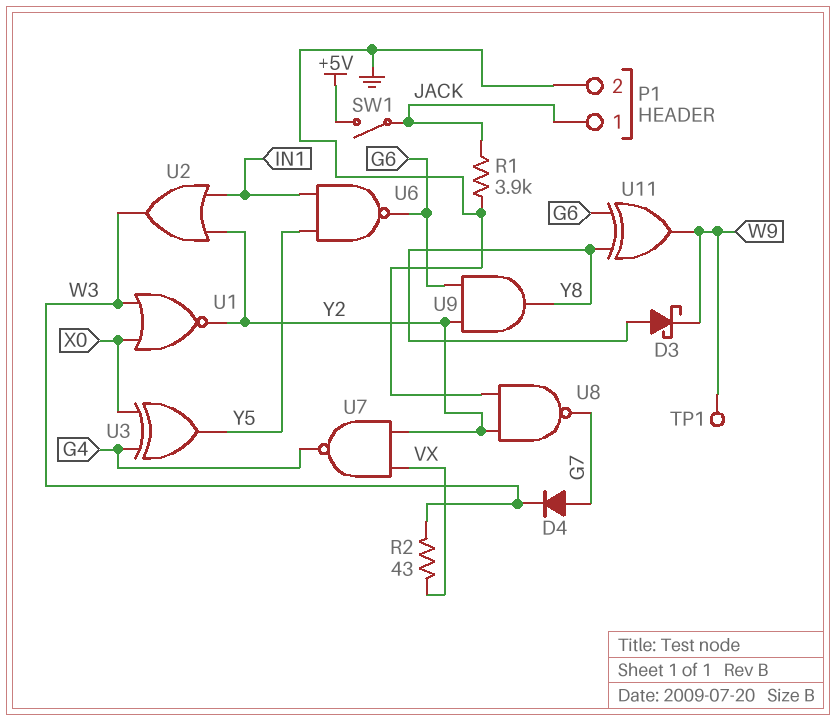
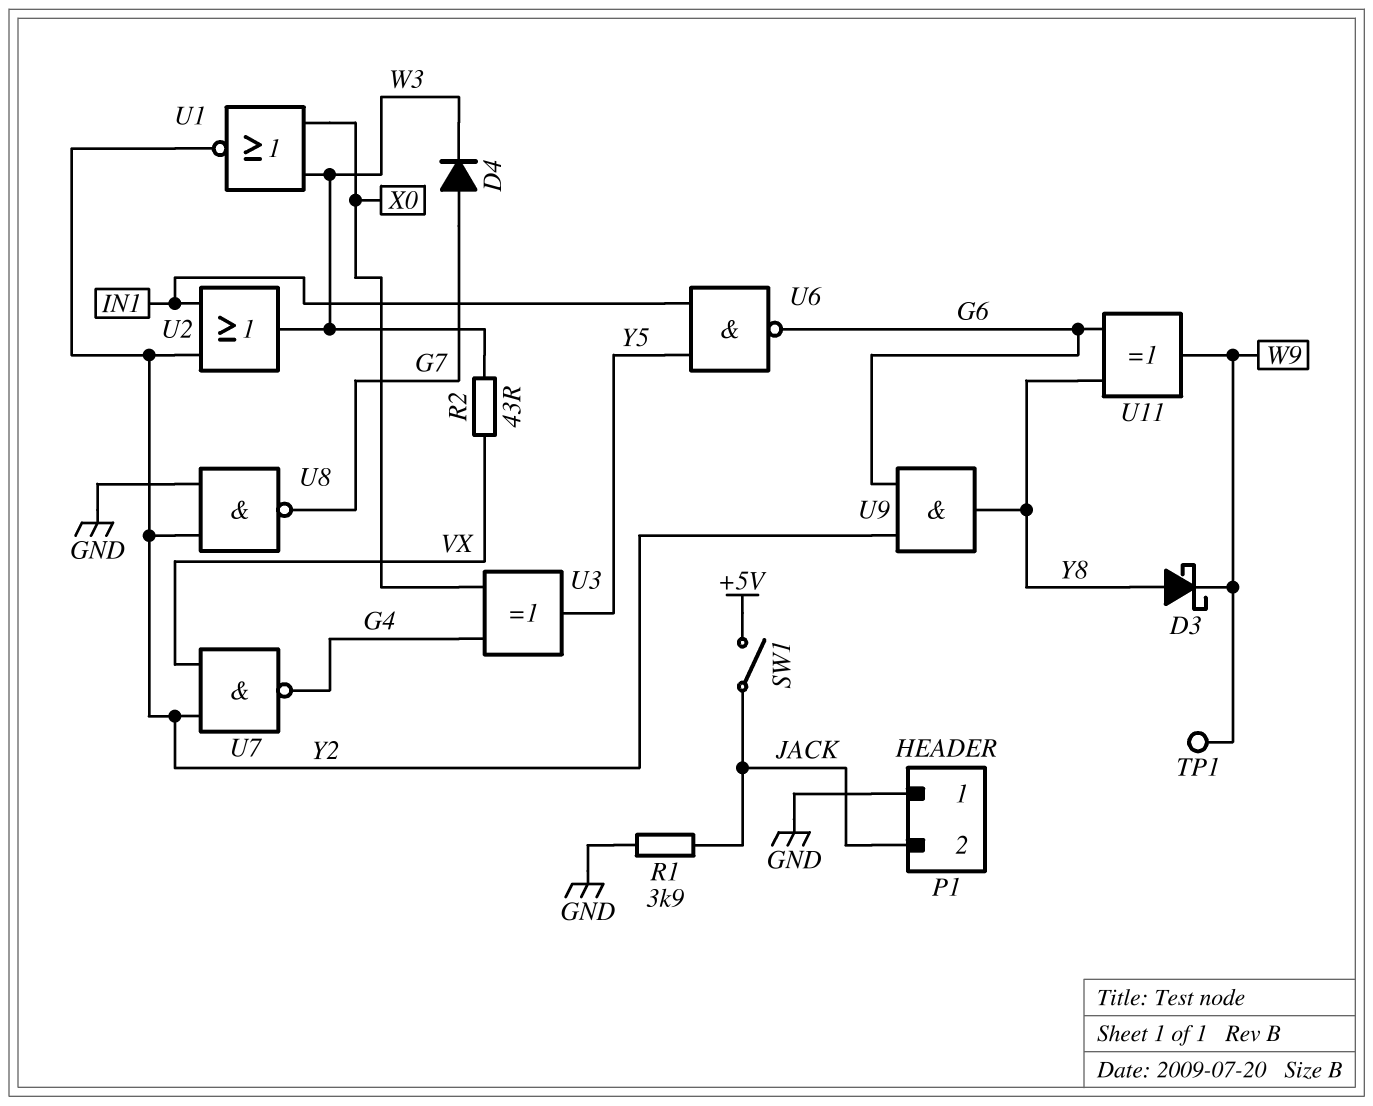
P1 pin 1: JACK -> GND
P1 pin 2: GND -> JACK

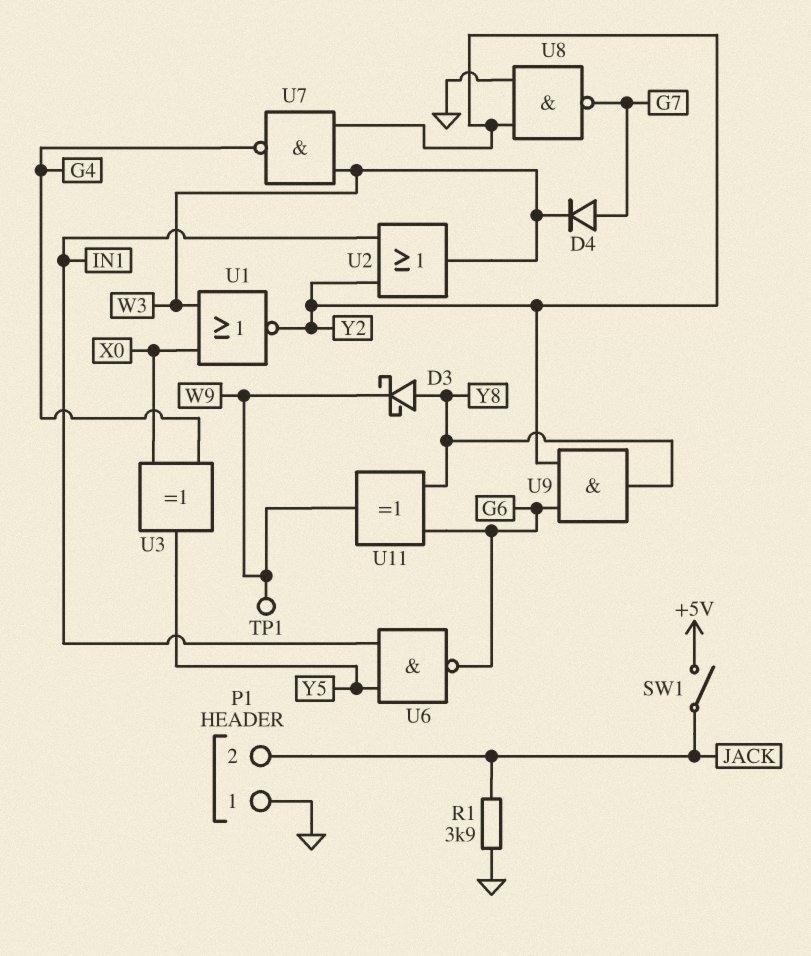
R2: 43 (VX, W3) -> none
U7: NAND (in VX, in Y2, out G4) -> NAND (in W3, in Y2, out G4)

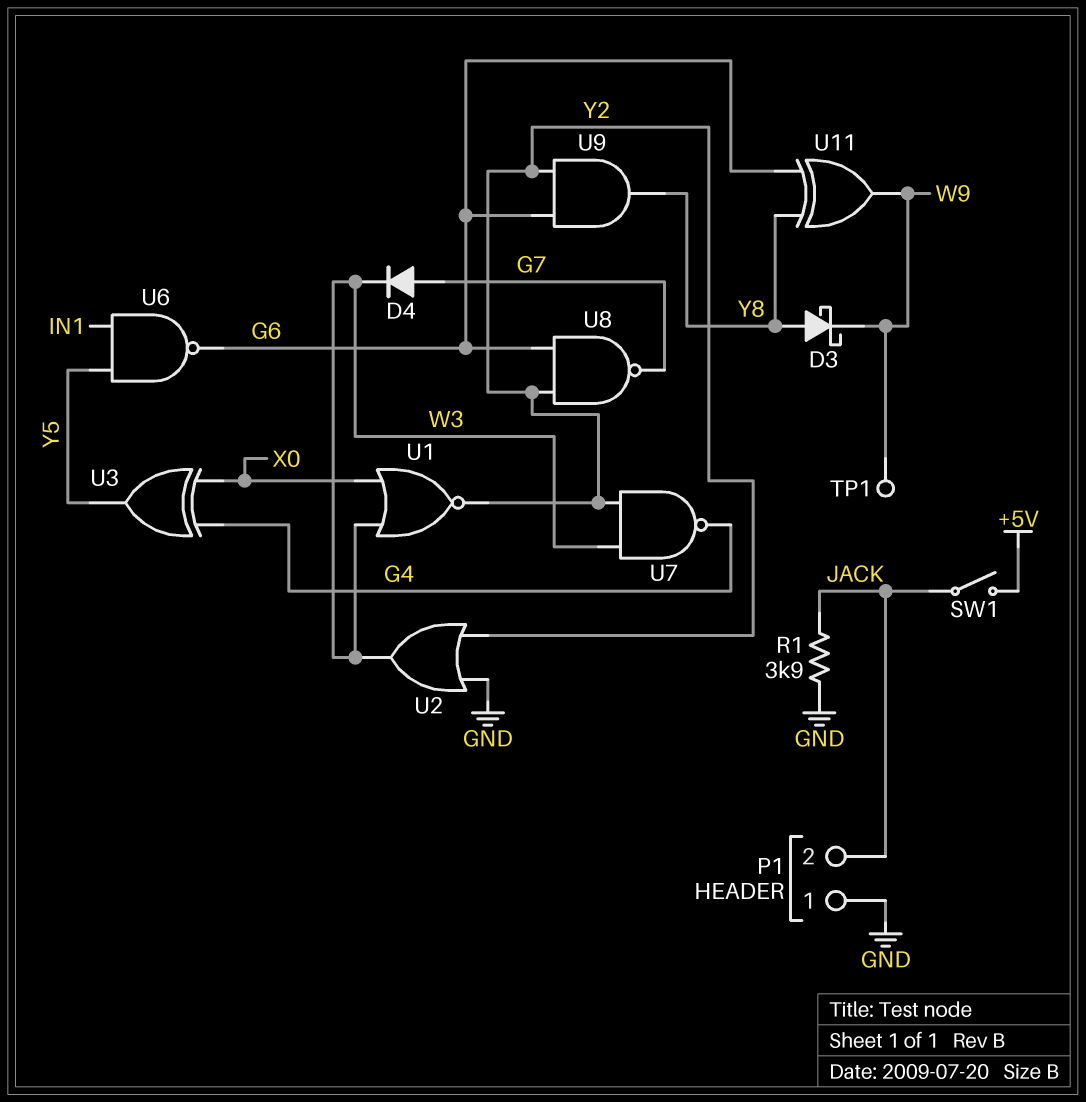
U2: OR (in IN1, in Y2, out W3) -> OR (in GND, in Y2, out W3)
U8: NAND (in GND, in Y2, out G7) -> NAND (in G6, in Y2, out G7)

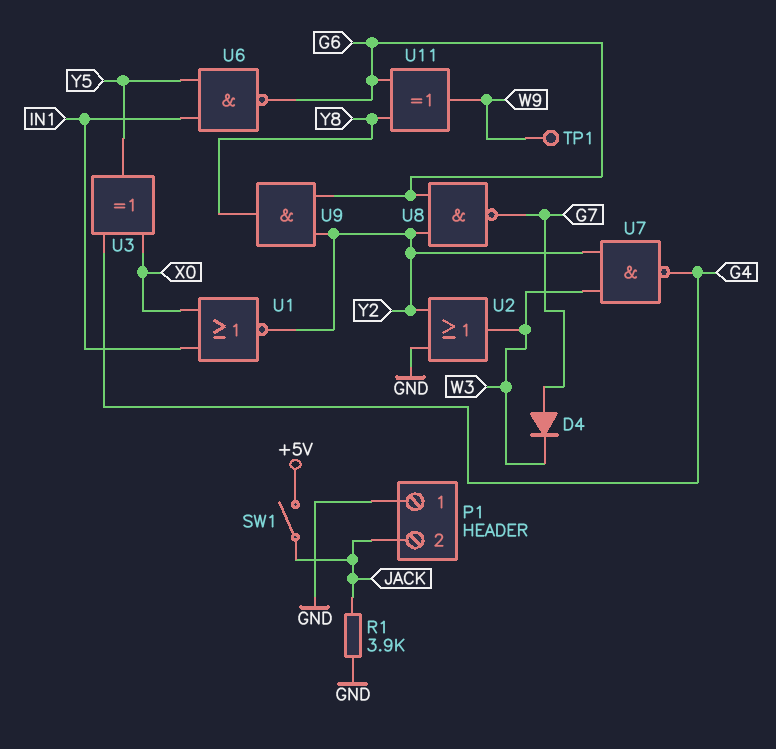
D3: schottky (A Y8, K W9) -> none
U1: NOR (in W3, in X0, out Y2) -> NOR (in IN1, in X0, out Y2)

